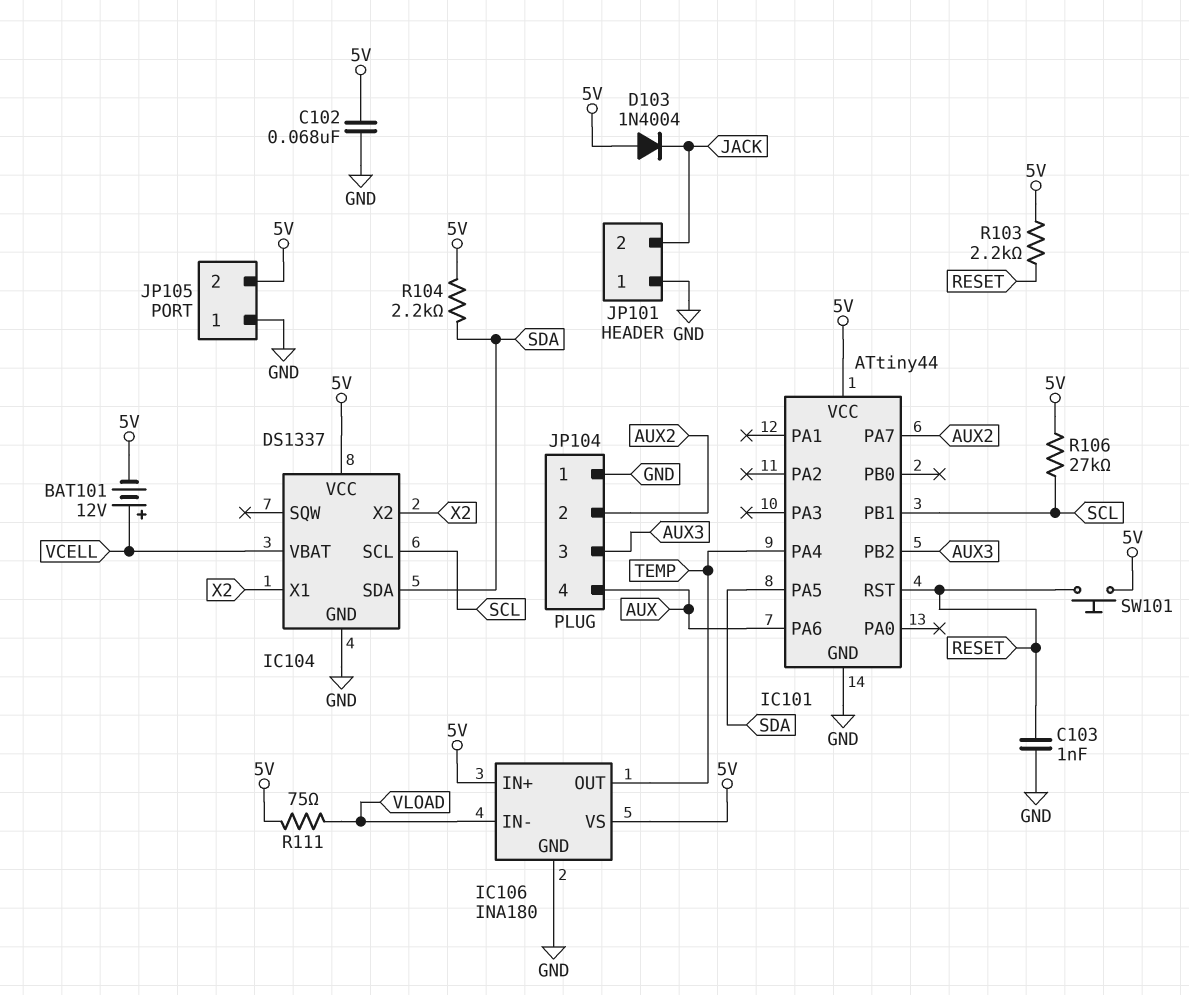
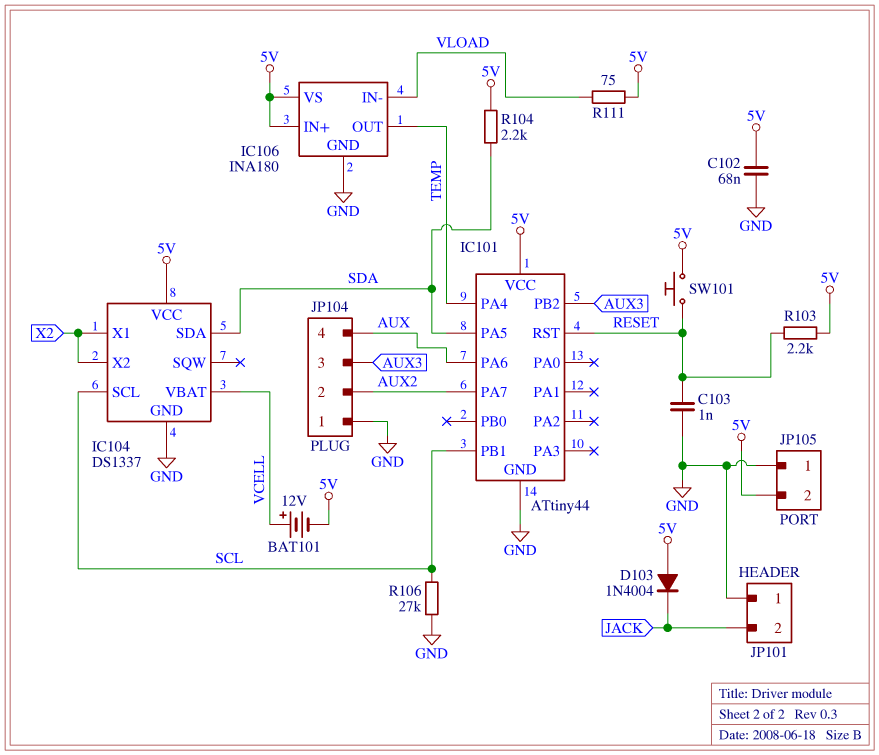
R106: 27k (5V, SCL) -> 27k (GND, SCL)

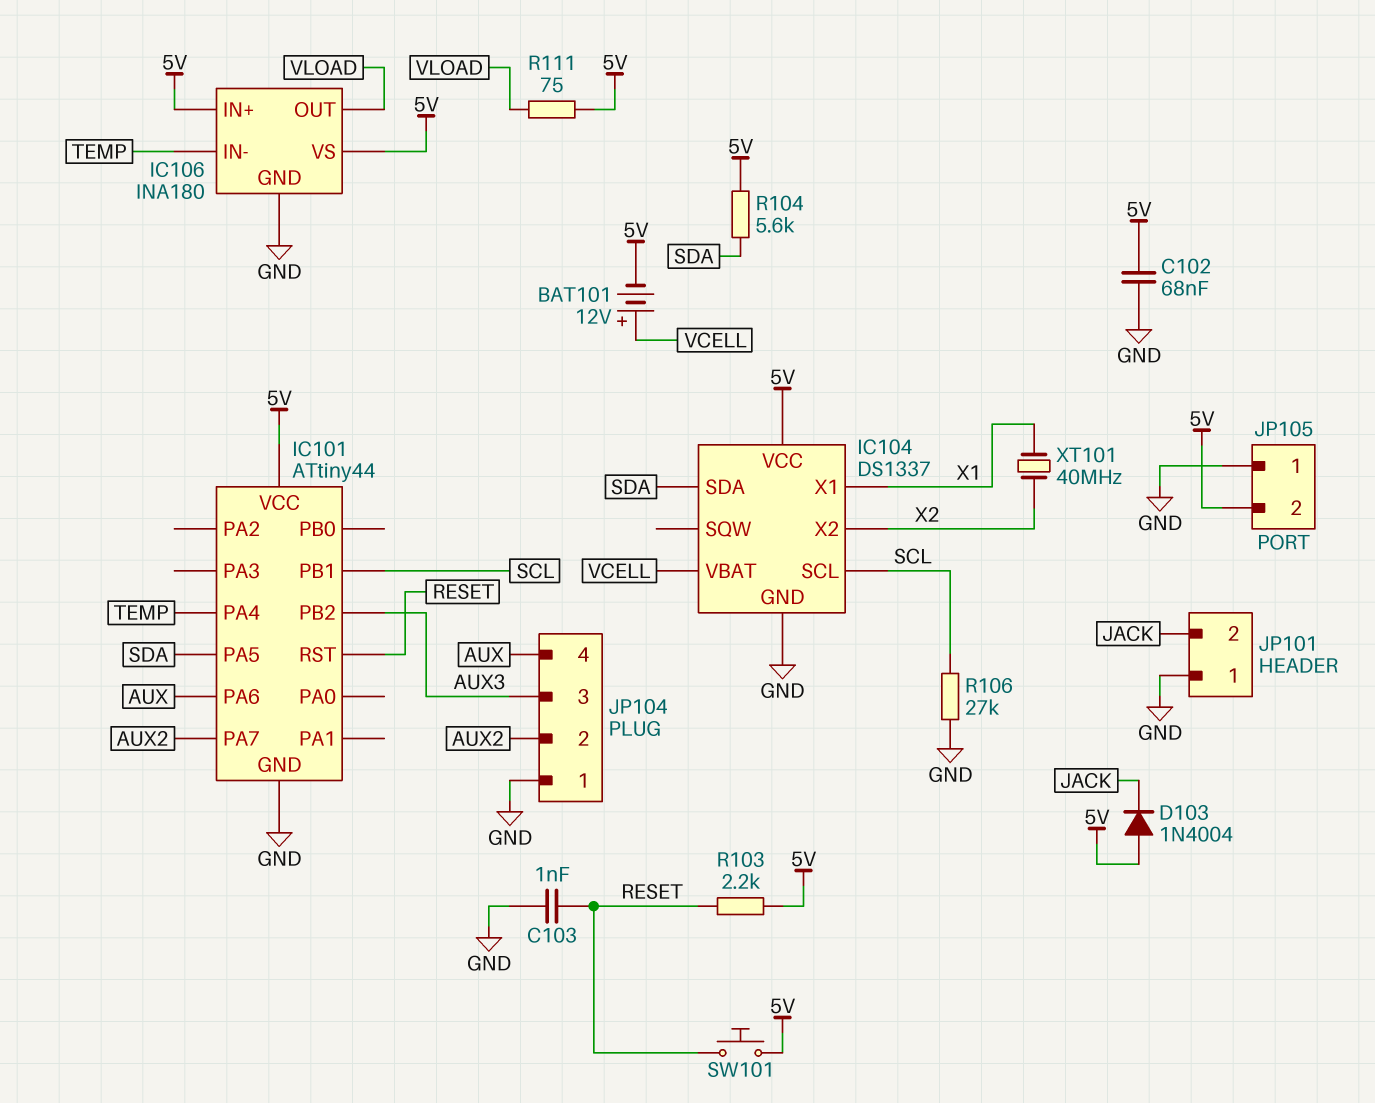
IC104 pin X1: X2 -> X1
IC106 pin IN-: VLOAD -> TEMP
IC106 pin OUT: TEMP -> VLOAD
R104: 2.2k (5V, SDA) -> 5.6k (5V, SDA)
XT101: none -> 40MHz (X1, X2)

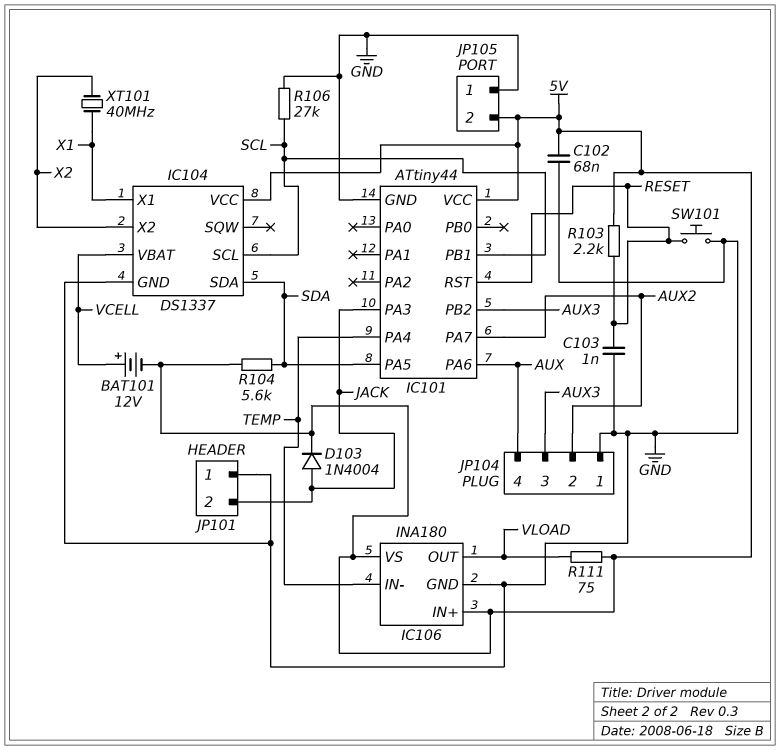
D103: diode 1N4004 (A 5V, K JACK) -> diode 1N4004 (A JACK, K 5V)
IC101 pin PA3: none -> JACK
SW101: button (5V, RESET) -> button (GND, RESET)

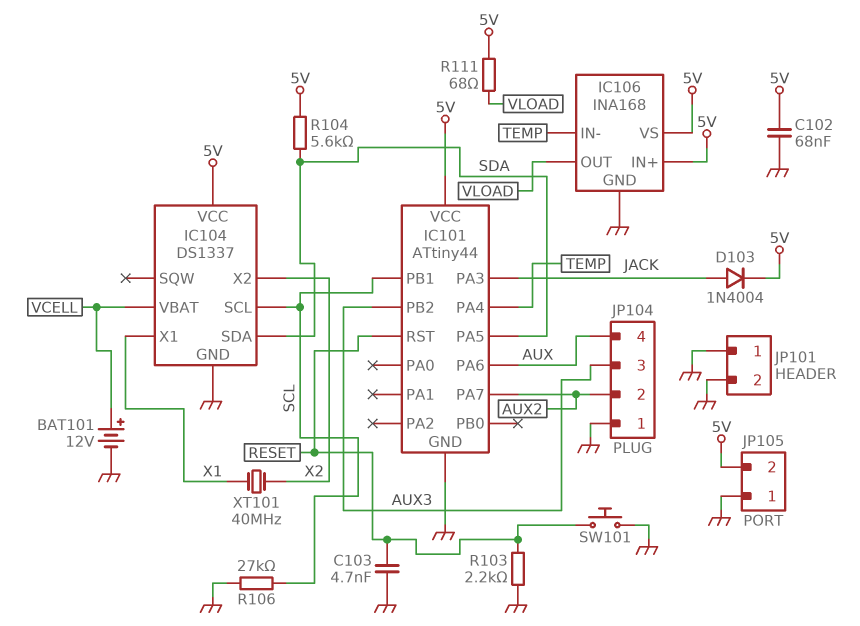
BAT101: 12V (plus VCELL, minus 5V) -> 12V (plus VCELL, minus GND)
C103: 1nF (GND, RESET) -> 4.7nF (GND, RESET)
IC106: INA180 -> INA168
JP101 pin 2: JACK -> GND
R103: 2.2k (5V, RESET) -> 2.2k (GND, RESET)
R111: 75 (5V, VLOAD) -> 68 (5V, VLOAD)

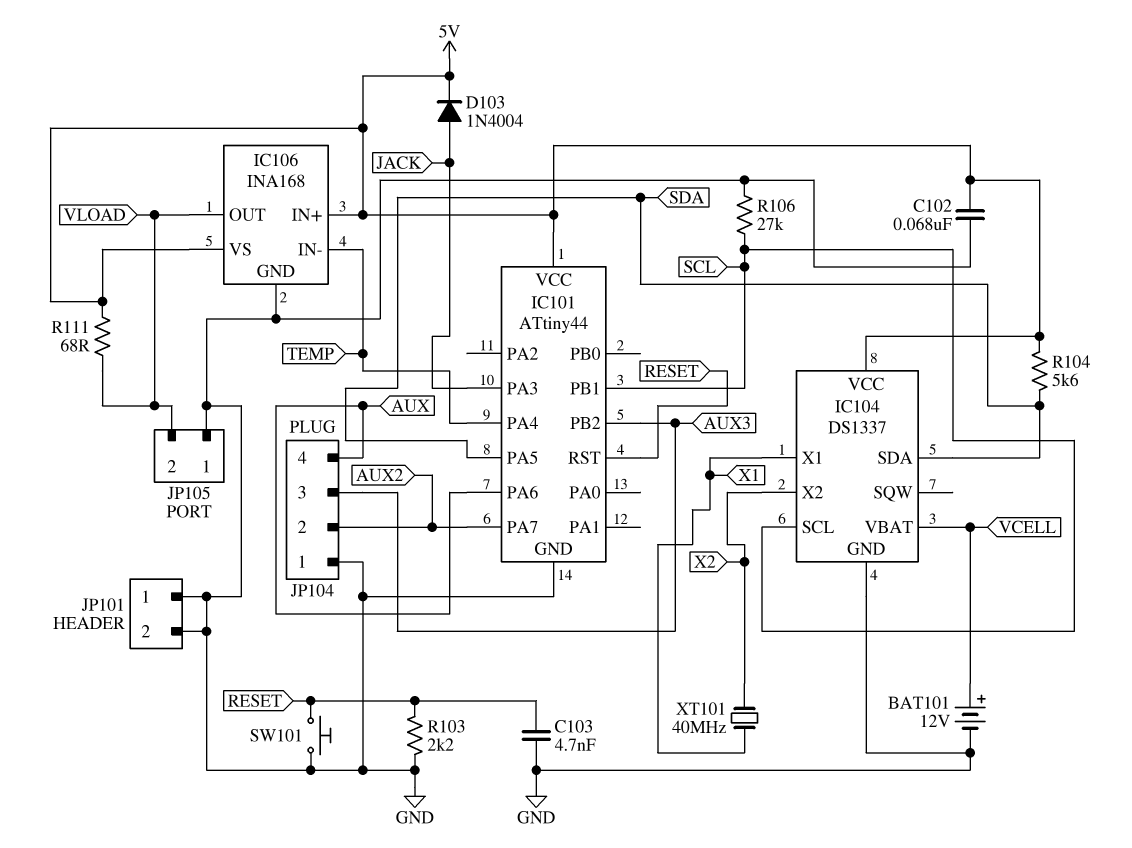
JP105 pin 2: 5V -> VLOAD

